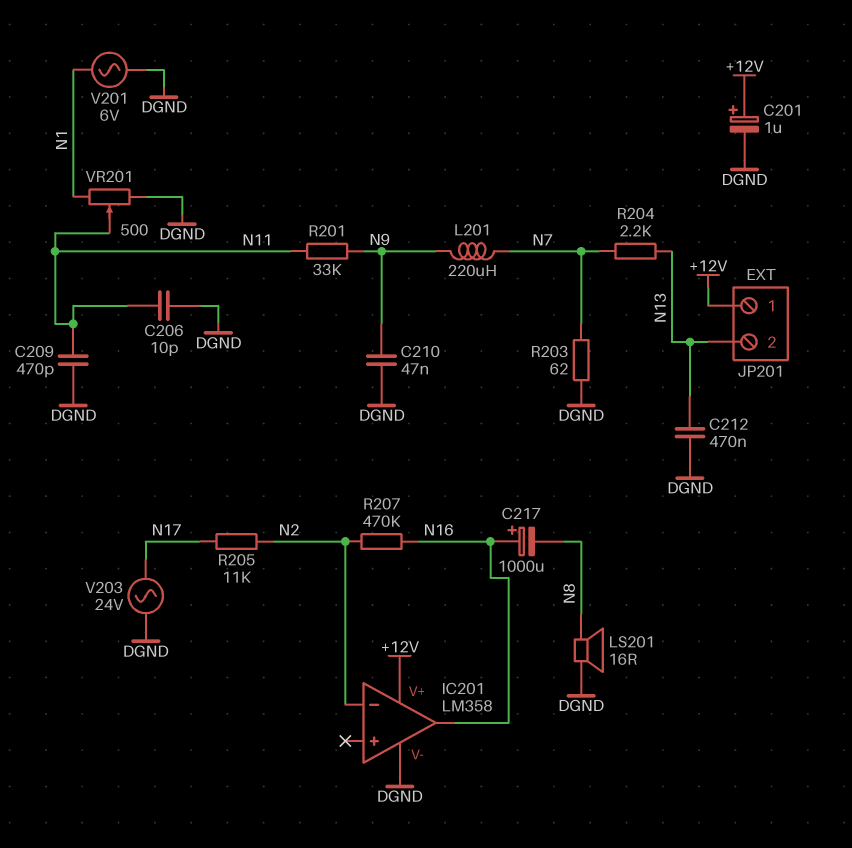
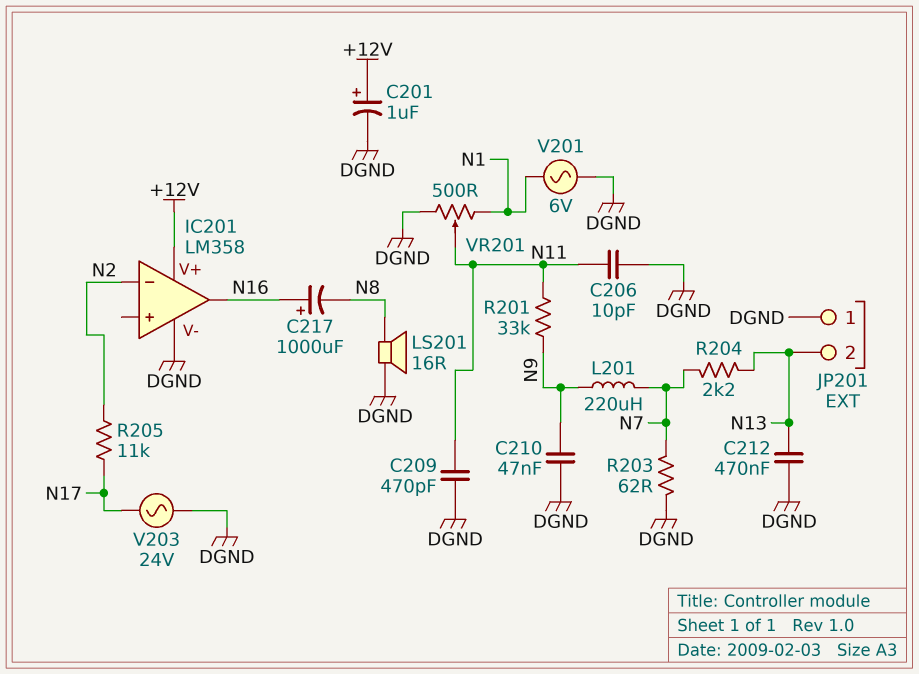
JP201 pin 1: +12V -> DGND
R207: 470k (N2, N16) -> none

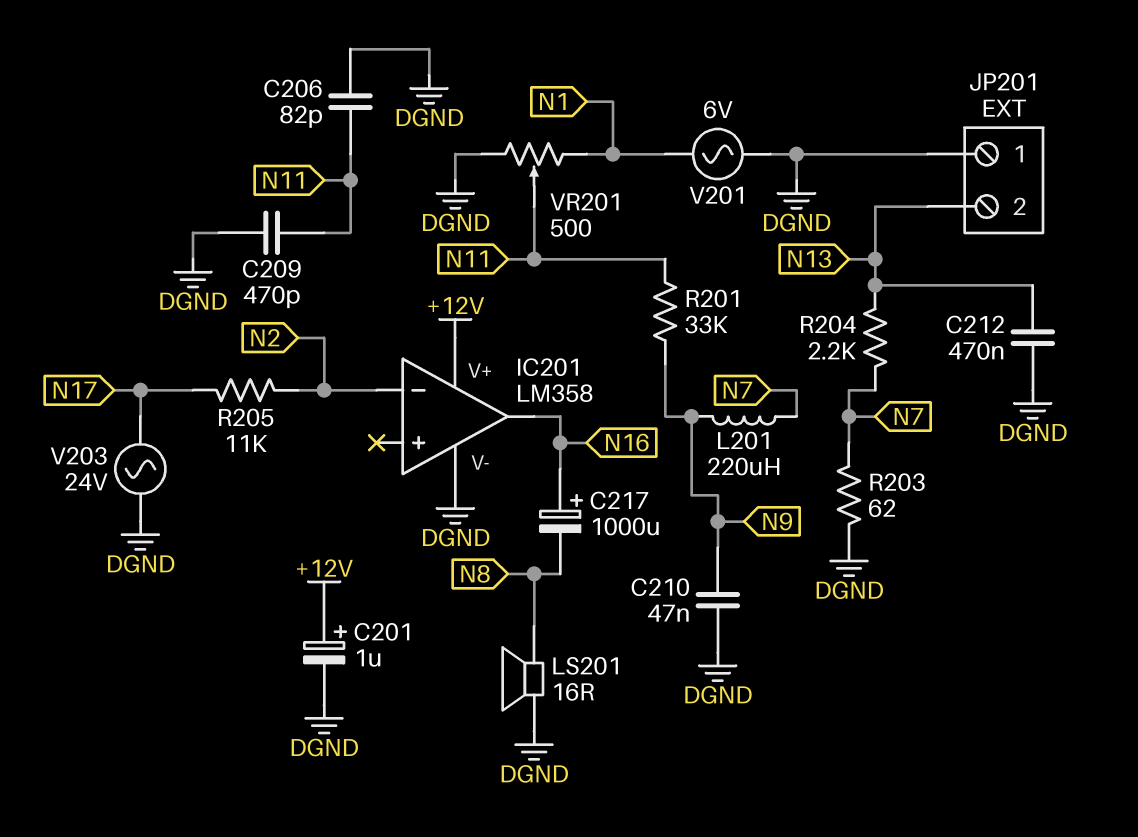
C206: 10pF (DGND, N11) -> 82pF (DGND, N11)

